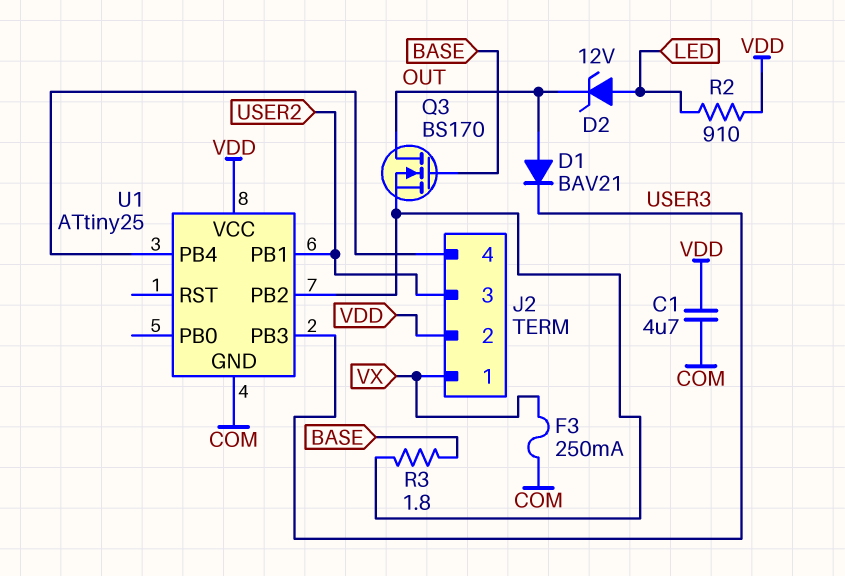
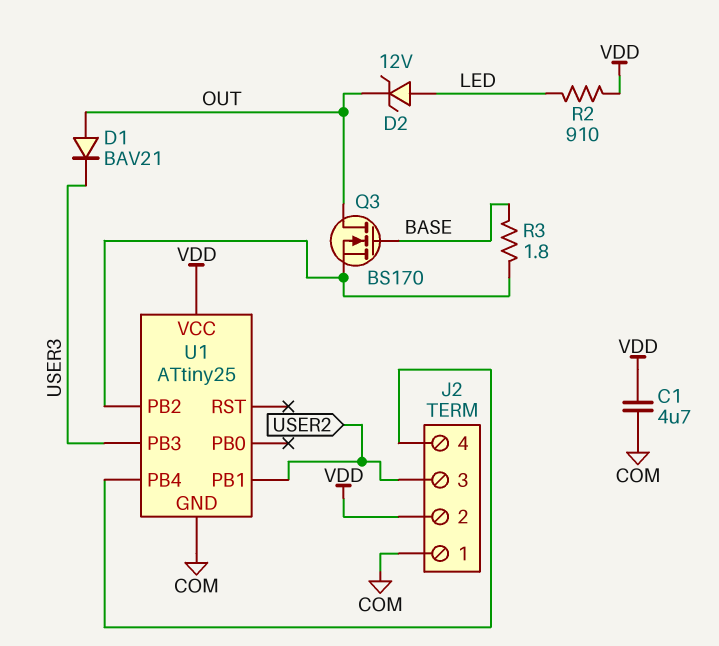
F3: 250mA (COM, VX) -> none
J2 pin 1: VX -> COM

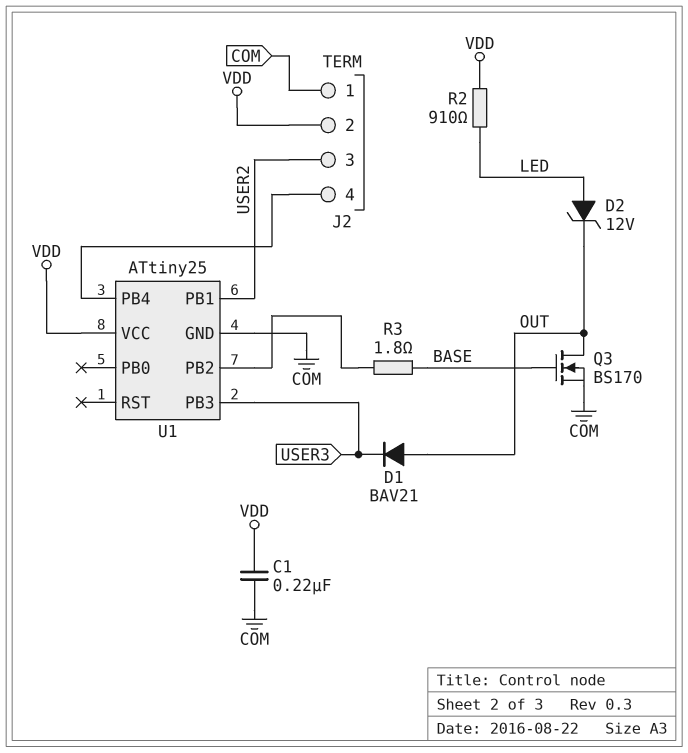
C1: 4.7uF (COM, VDD) -> 220nF (COM, VDD)
Q3: NMOS BS170 (G BASE, D OUT, S U1/PB2) -> NMOS BS170 (G BASE, D OUT, S COM)

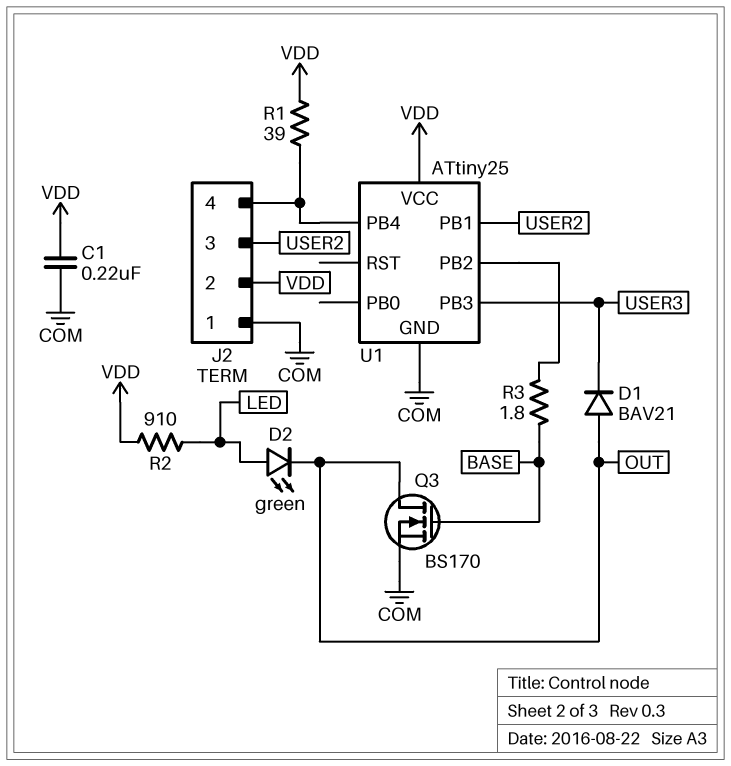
D2: zener 12V (A LED, K OUT) -> LED green (A LED, K OUT)
R1: none -> 39 (J2/4, VDD)

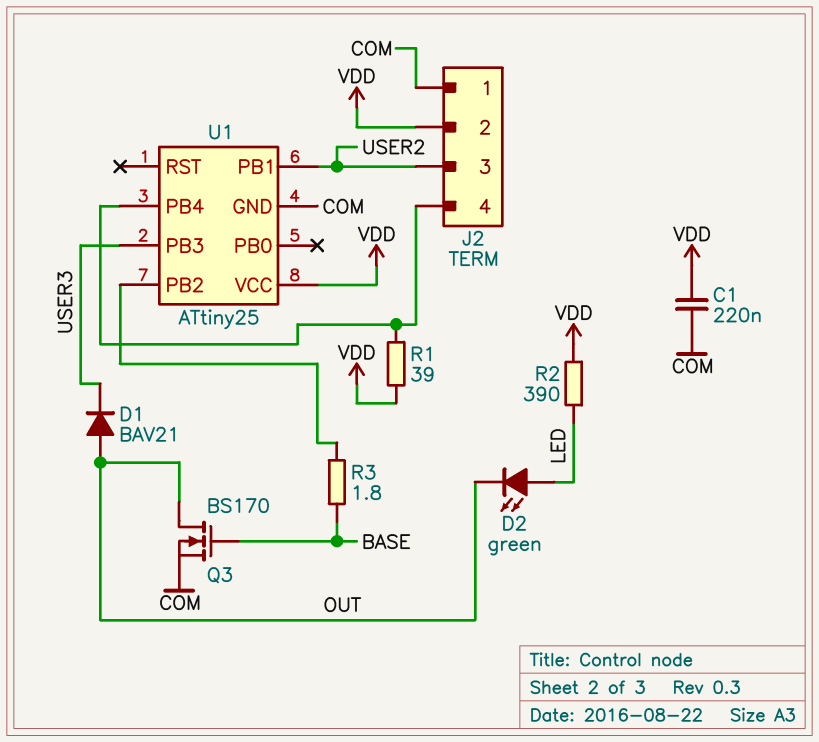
R2: 910 (LED, VDD) -> 390 (LED, VDD)

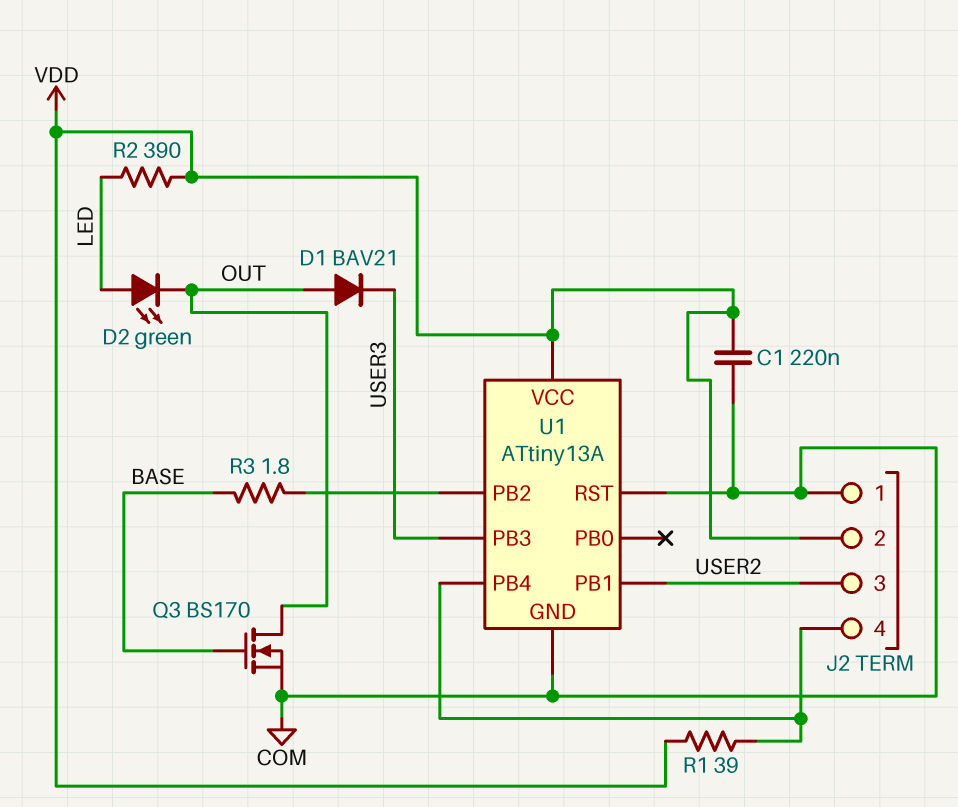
U1: ATtiny25 -> ATtiny13A
U1 pin RST: none -> COM

